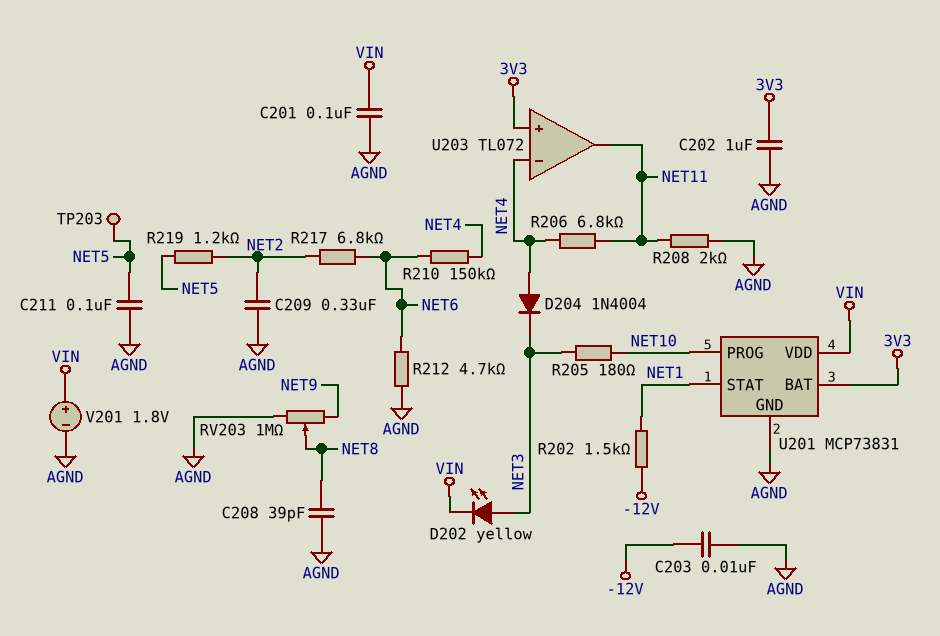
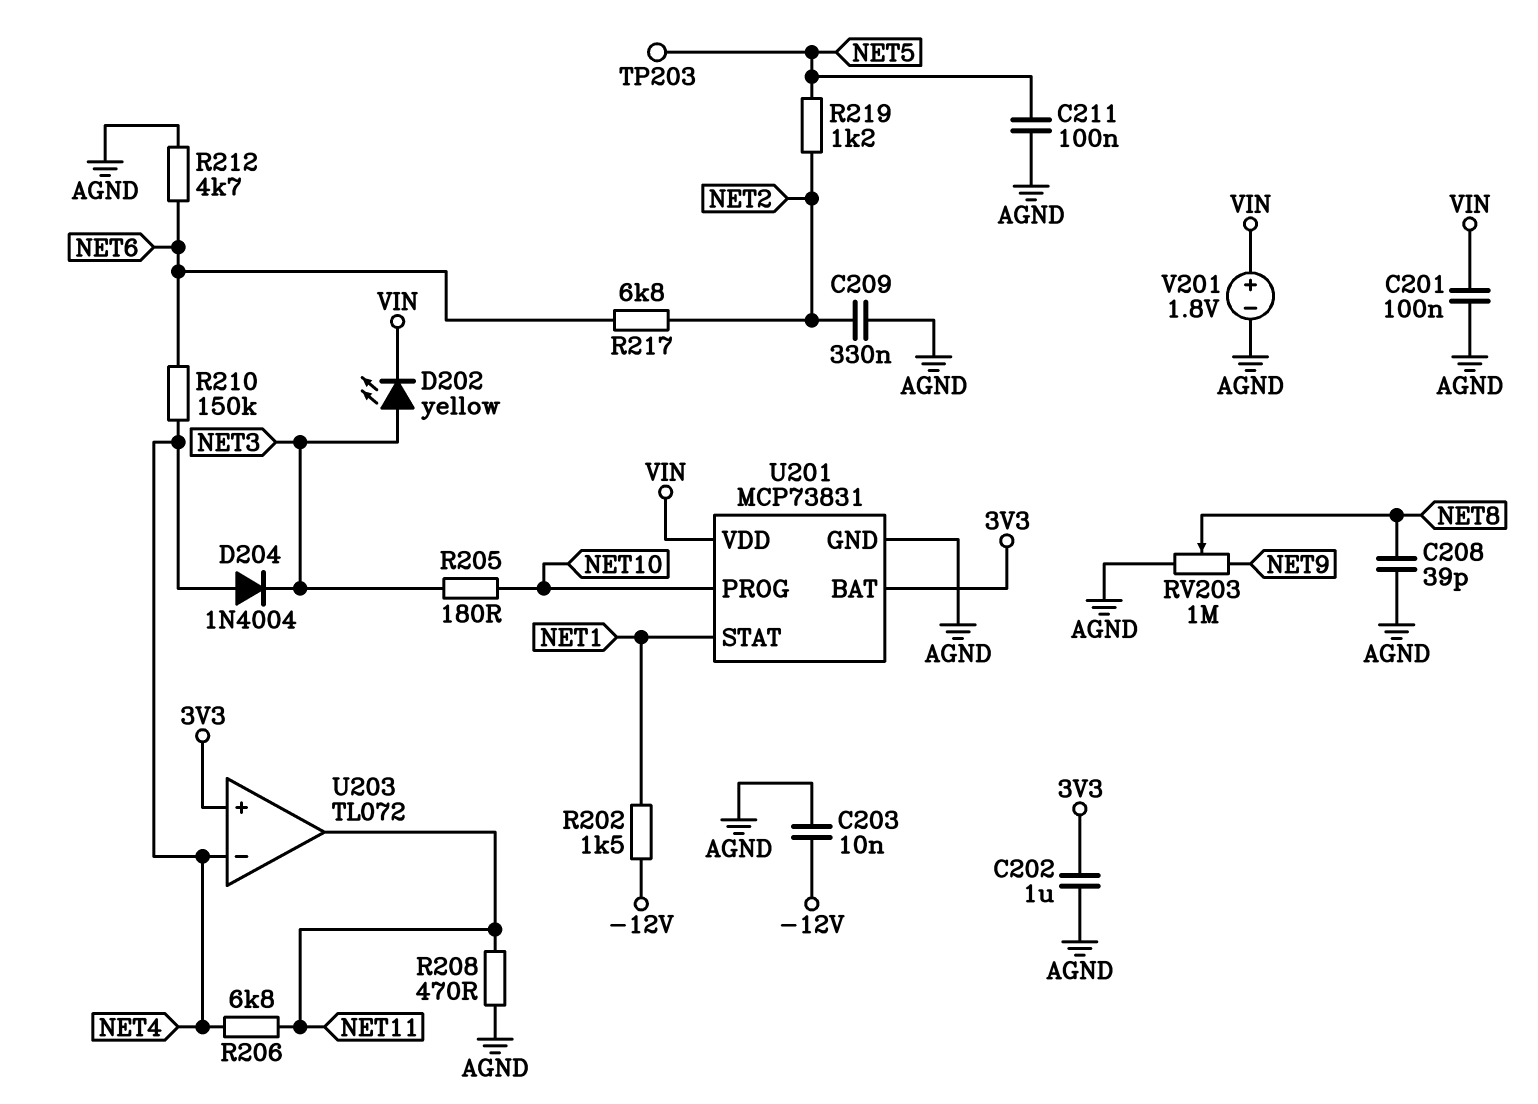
R208: 2k (AGND, NET11) -> 470 (AGND, NET11)

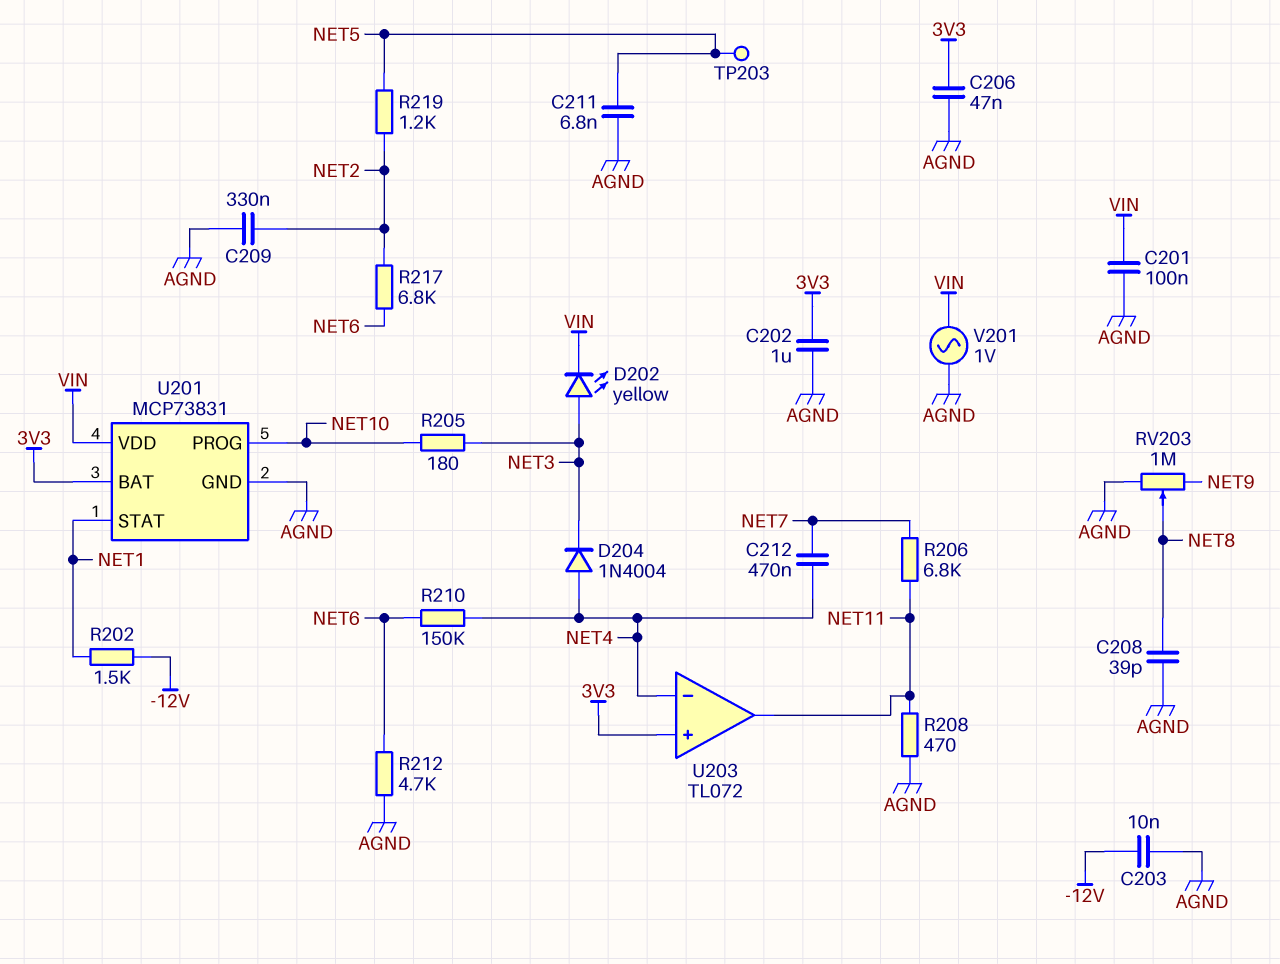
C206: none -> 47nF (3V3, AGND)
C211: 100nF (AGND, NET5) -> 6.8nF (AGND, NET5)
C212: none -> 470nF (NET4, NET7)
R206: 6.8k (NET4, NET11) -> 6.8k (NET7, NET11)
V201: 1.8V (plus VIN, minus AGND) -> AC 1V (AGND, VIN)

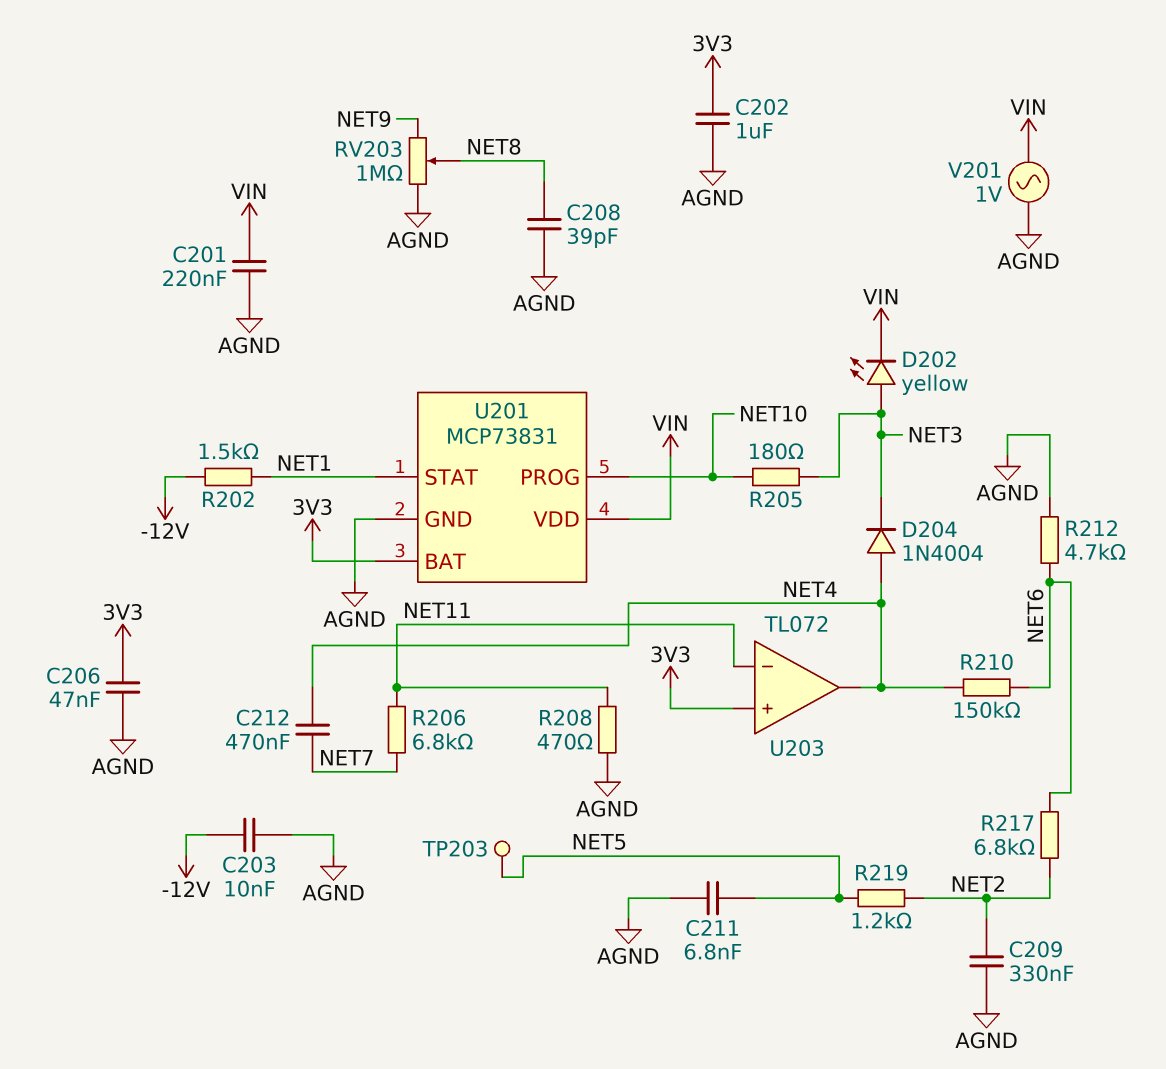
C201: 100nF (AGND, VIN) -> 220nF (AGND, VIN)
U203 pin in-: NET4 -> NET11
U203 pin out: NET11 -> NET4

